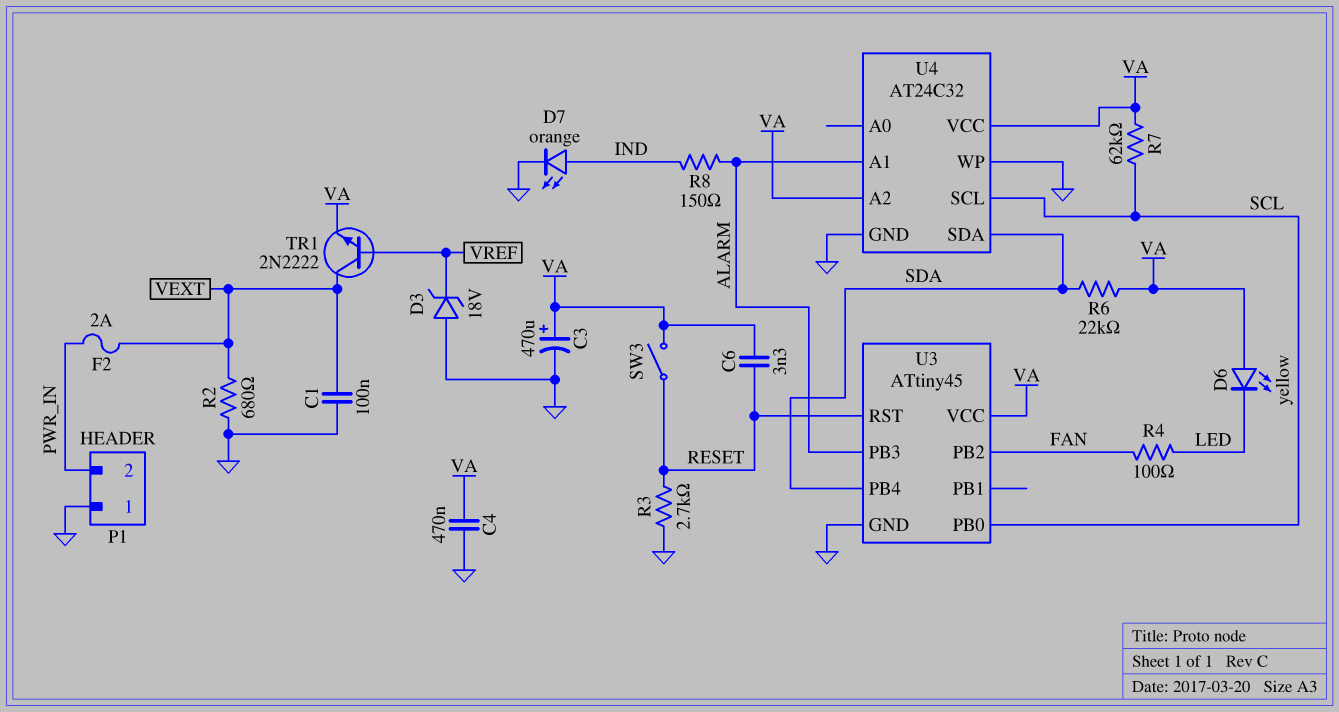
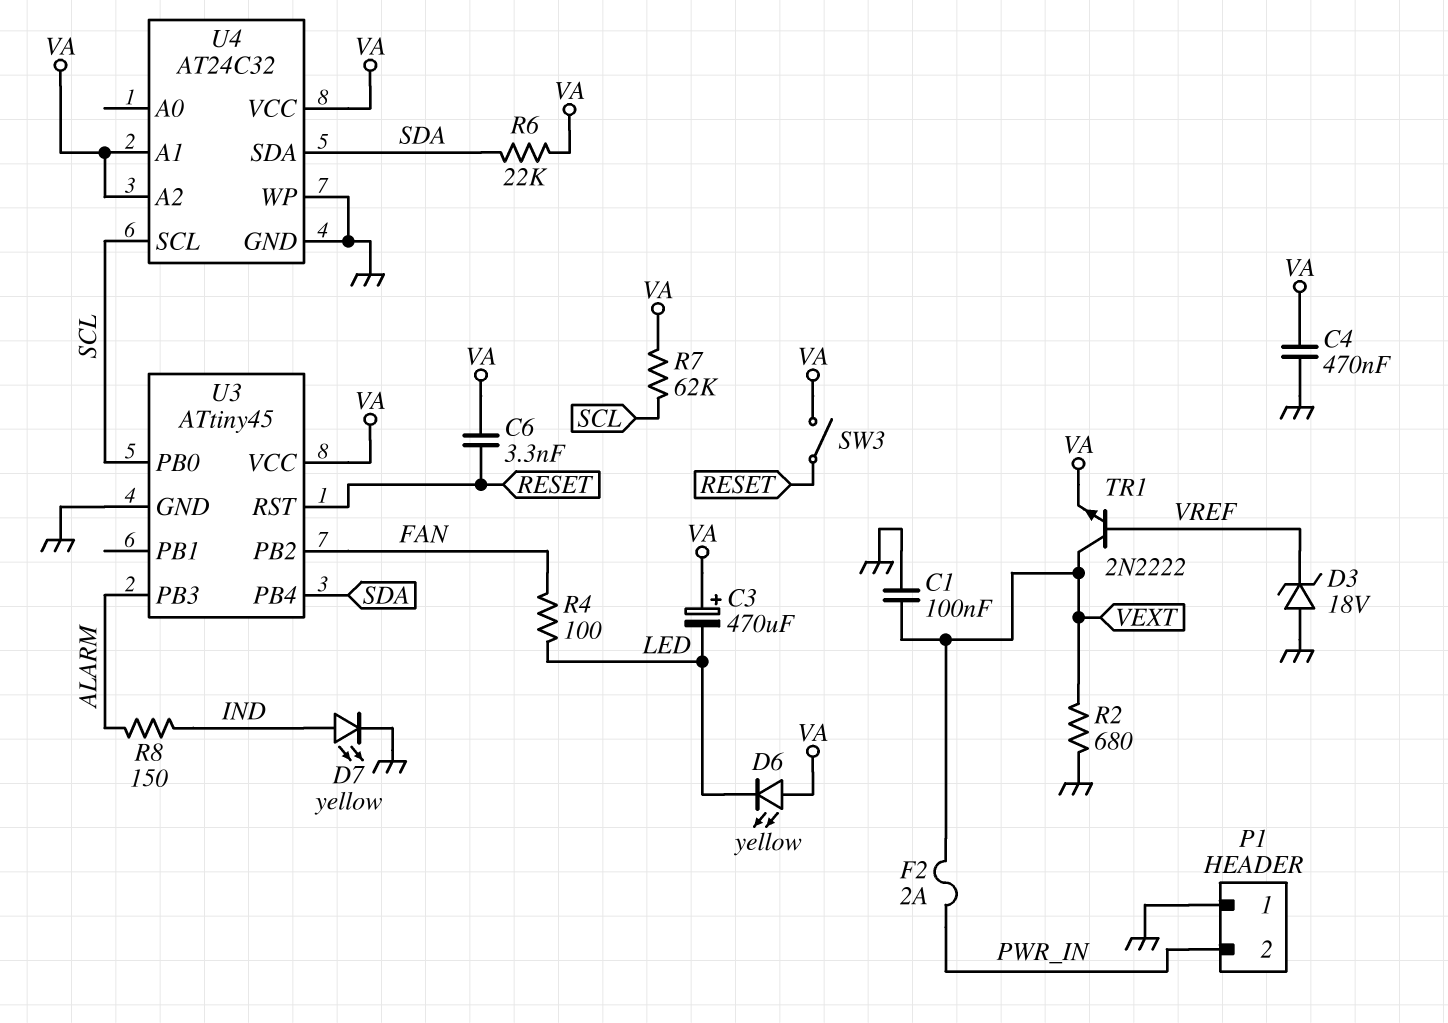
C3: 470uF (plus VA, minus GND) -> 470uF (plus VA, minus LED)
D7: LED orange (A IND, K GND) -> LED yellow (A IND, K GND)
R3: 2.7k (GND, RESET) -> none
U4 pin A1: ALARM -> VA

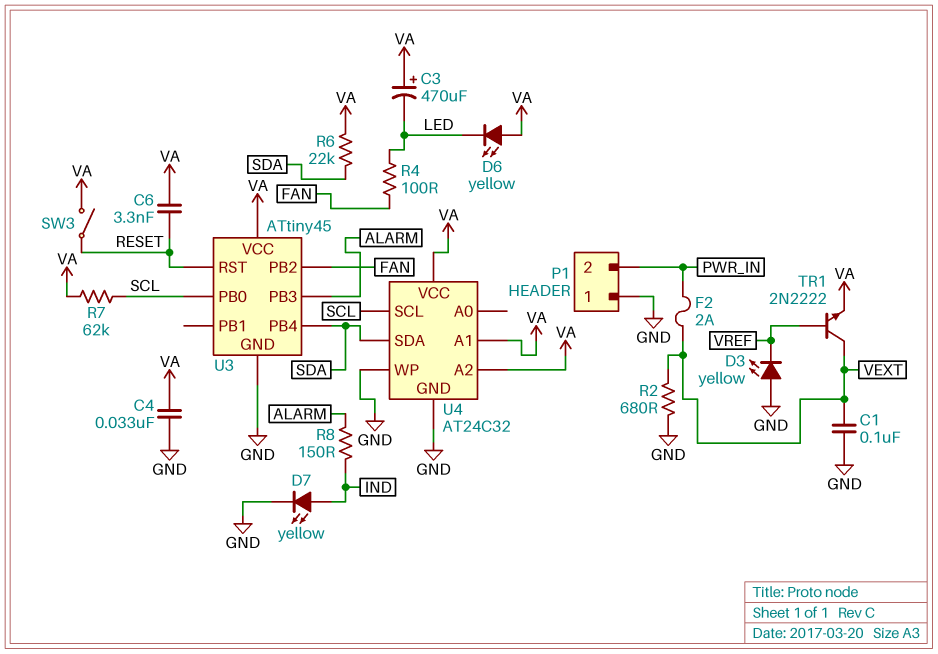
C4: 470nF (GND, VA) -> 33nF (GND, VA)
D3: zener 18V (A GND, K VREF) -> LED yellow (A GND, K VREF)

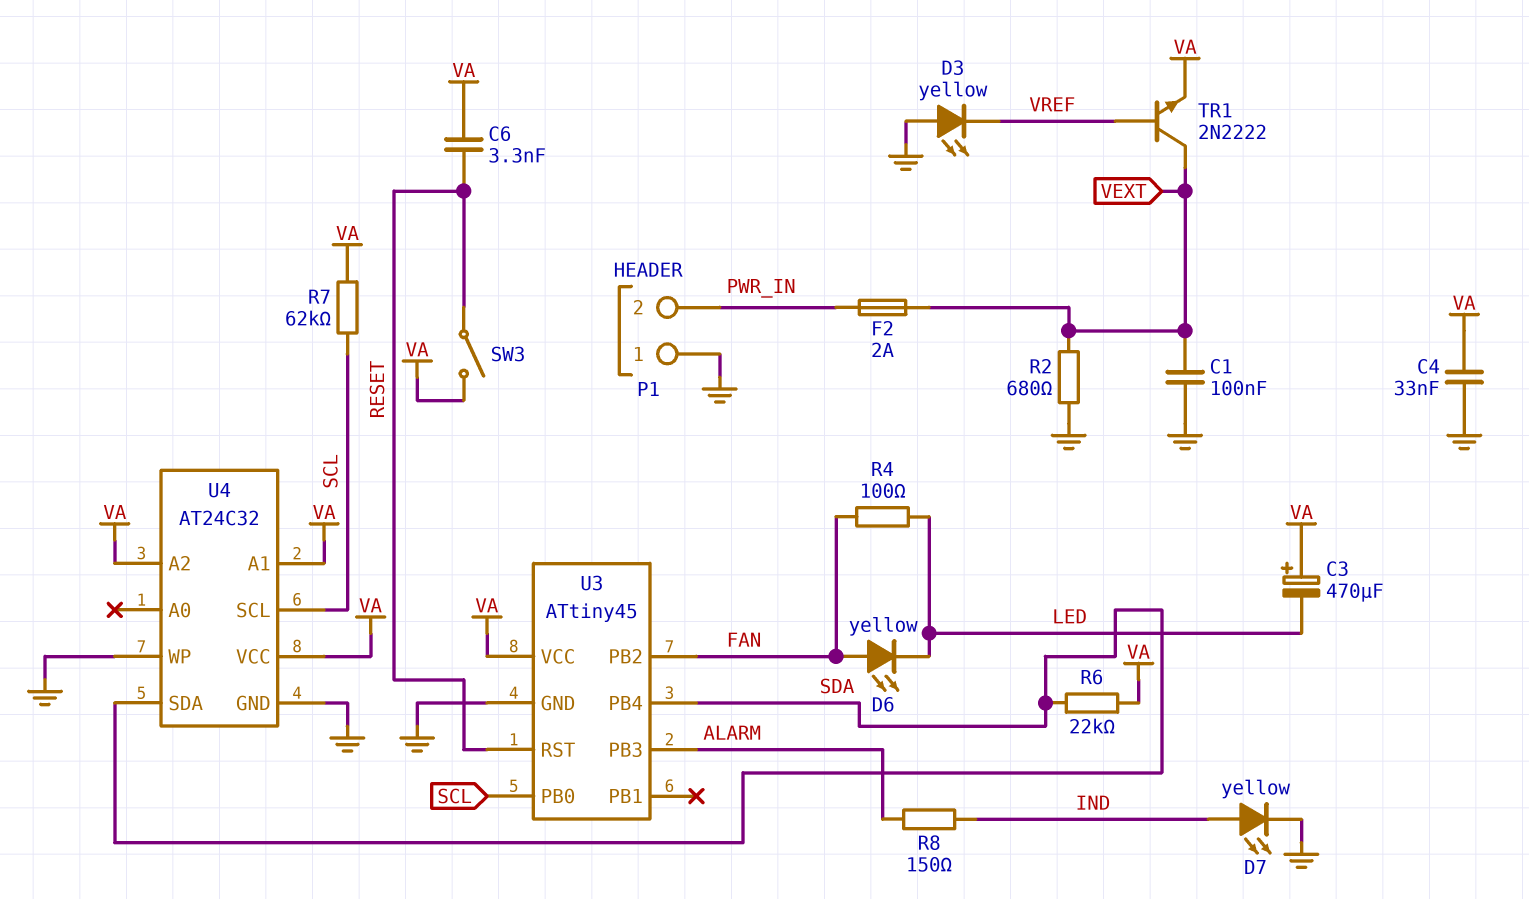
D6: LED yellow (A VA, K LED) -> LED yellow (A FAN, K LED)

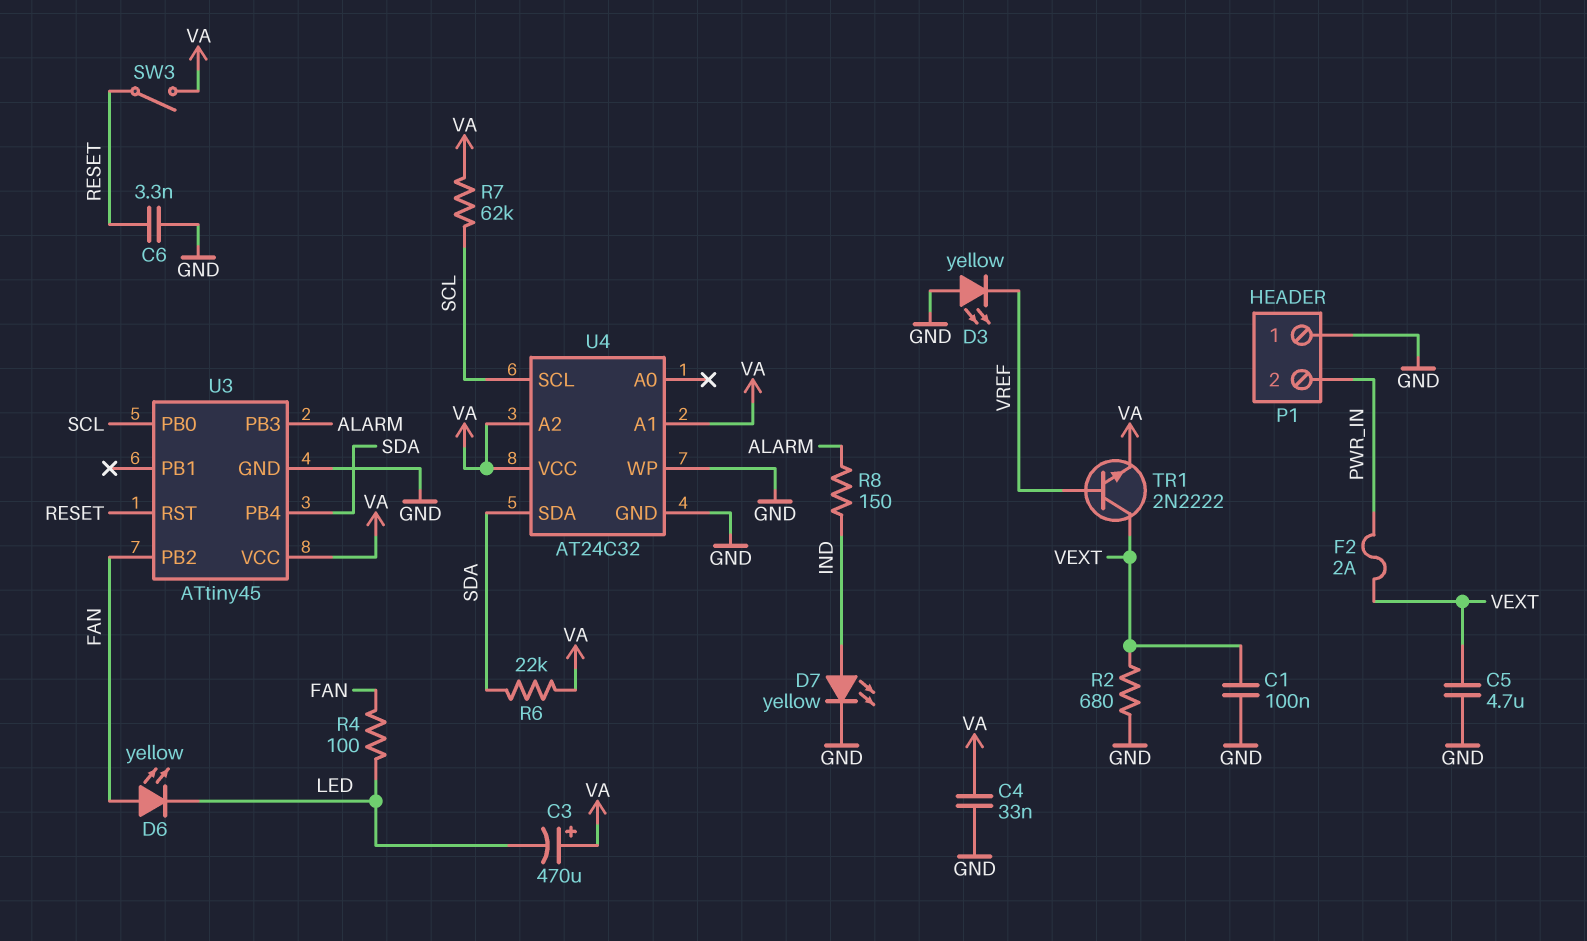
C5: none -> 4.7uF (GND, VEXT)
C6: 3.3nF (RESET, VA) -> 3.3nF (GND, RESET)

